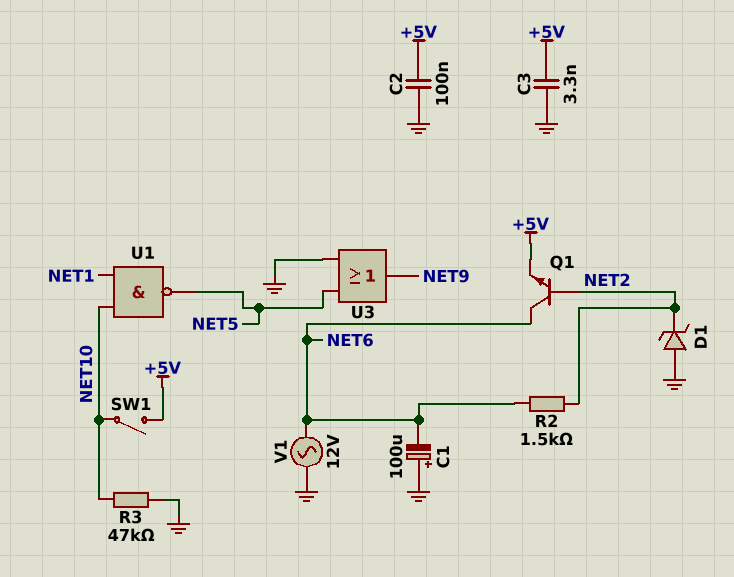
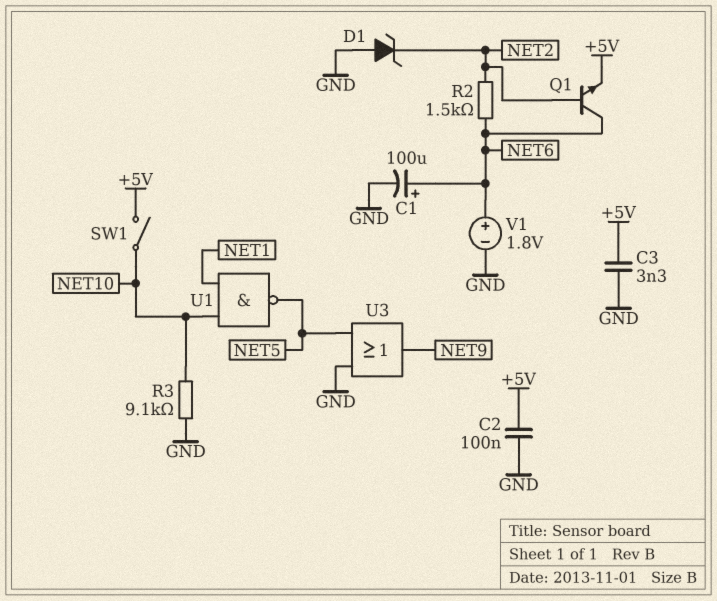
C1: 100uF (plus GND, minus NET6) -> 100uF (plus NET6, minus GND)
R3: 47k (GND, NET10) -> 9.1k (GND, NET10)
V1: AC 12V (GND, NET6) -> 1.8V (plus NET6, minus GND)

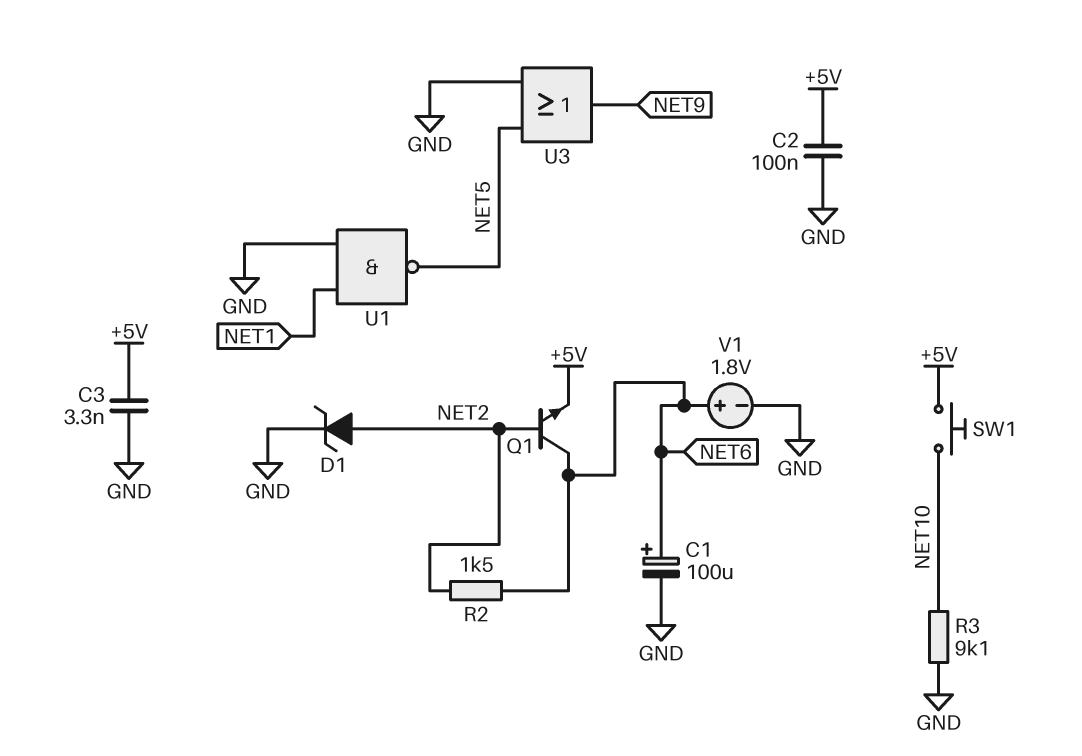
D1: zener (A GND, K NET2) -> zener (A NET2, K GND)
SW1: switch (+5V, NET10) -> button (+5V, NET10)
U1: NAND (in NET1, in NET10, out NET5) -> NAND (in GND, in NET1, out NET5)

